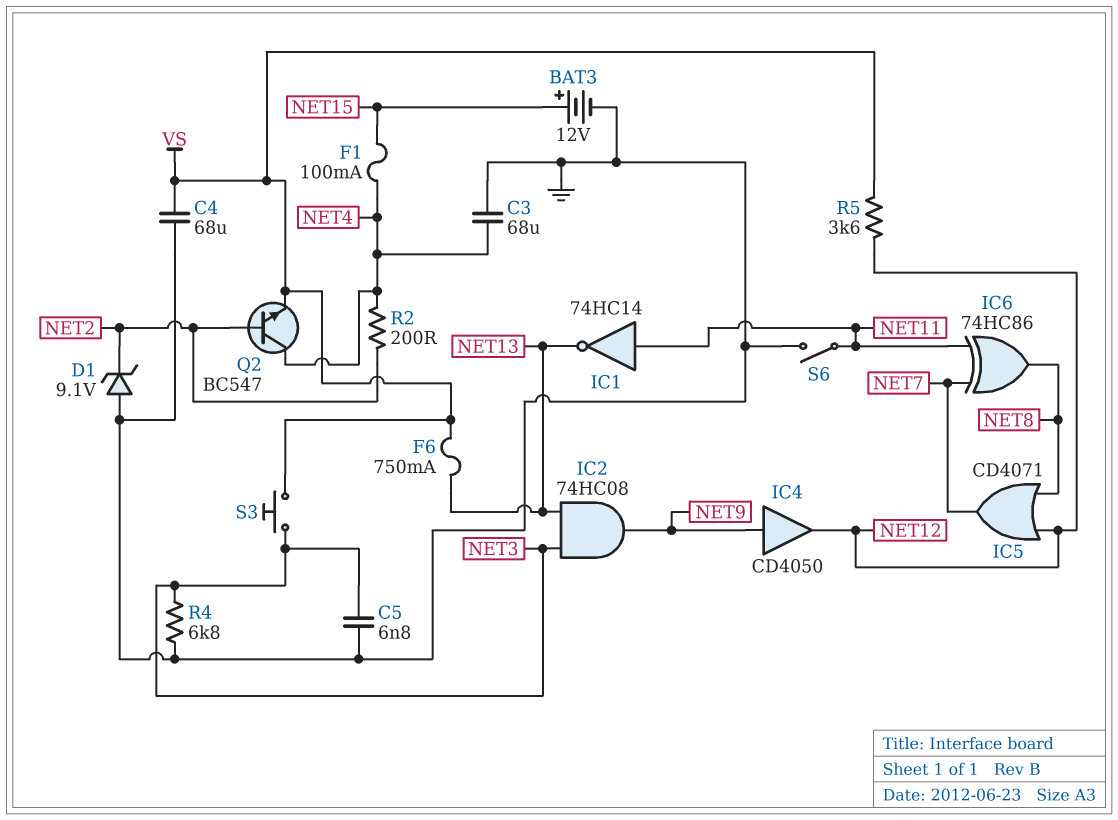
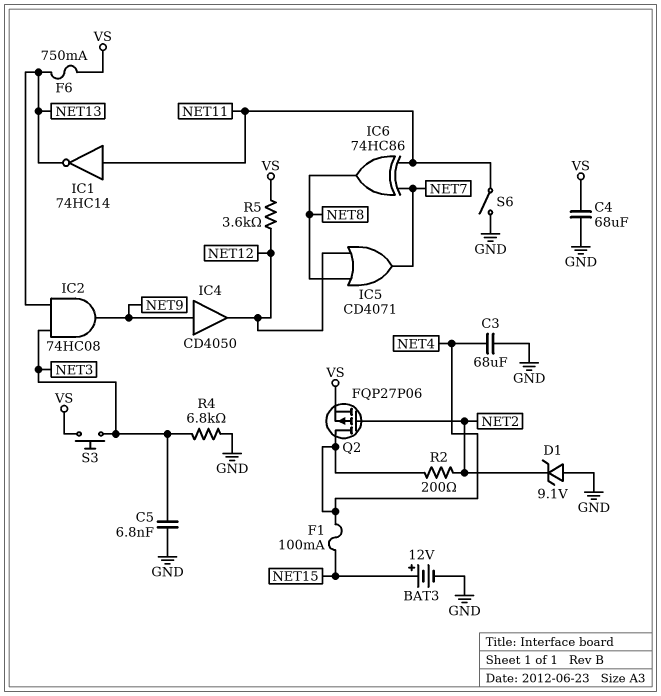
Q2: NPN BC547 (B NET2, C NET4, E VS) -> PMOS FQP27P06 (G NET2, D NET4, S VS)

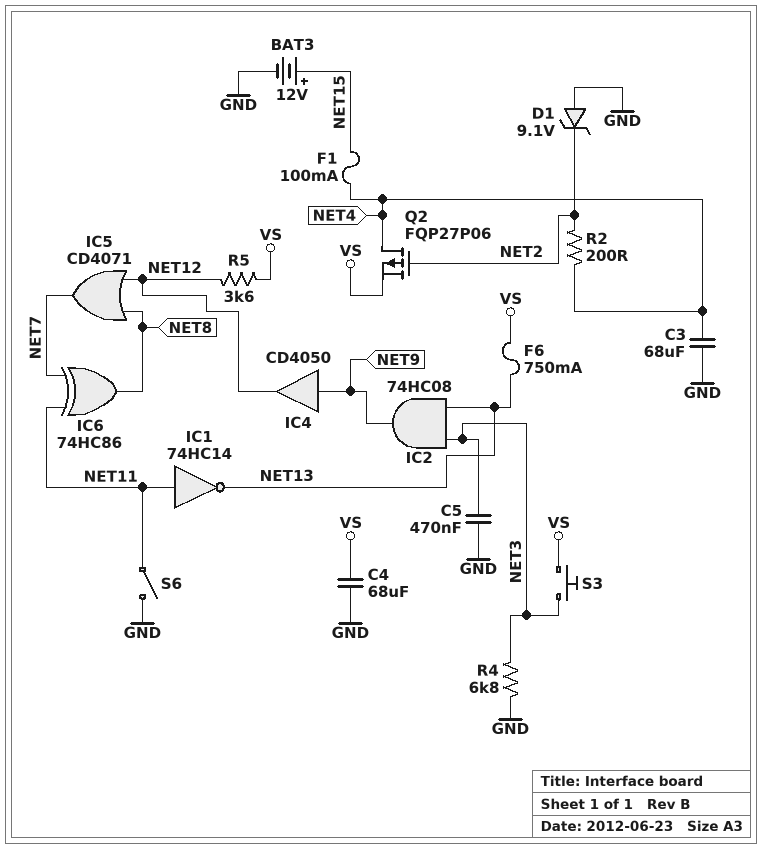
C5: 6.8nF (GND, NET3) -> 470nF (GND, NET3)

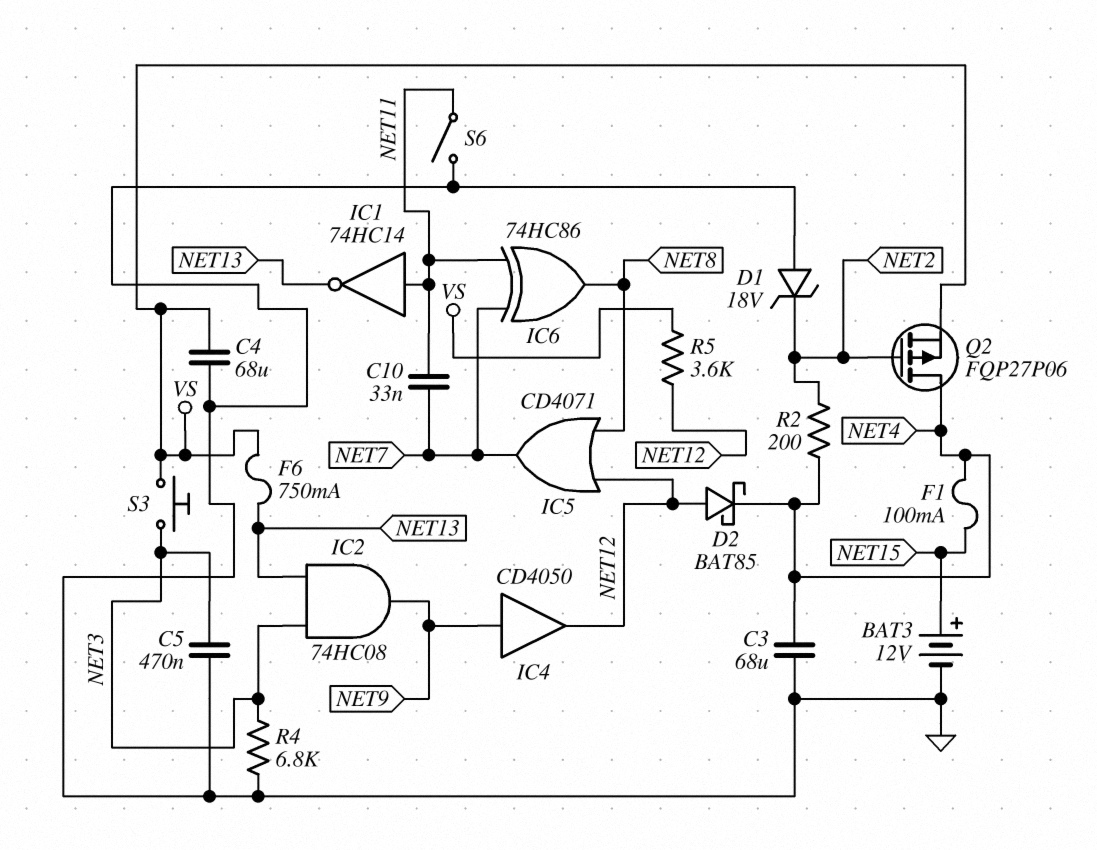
C10: none -> 33nF (NET7, NET11)
D1: zener 9.1V (A GND, K NET2) -> zener 18V (A GND, K NET2)
D2: none -> schottky BAT85 (A NET12, K NET4)

